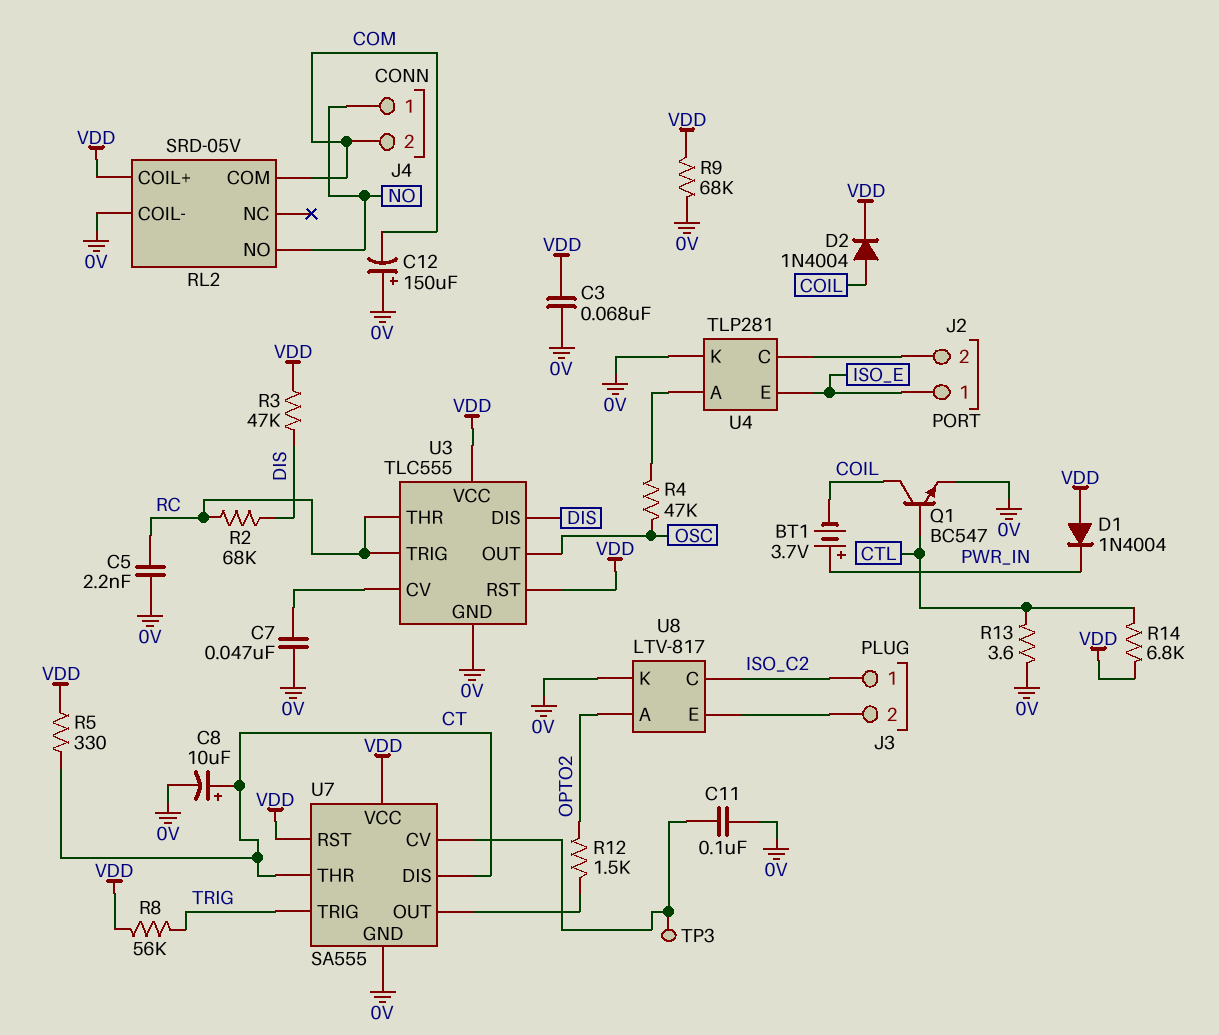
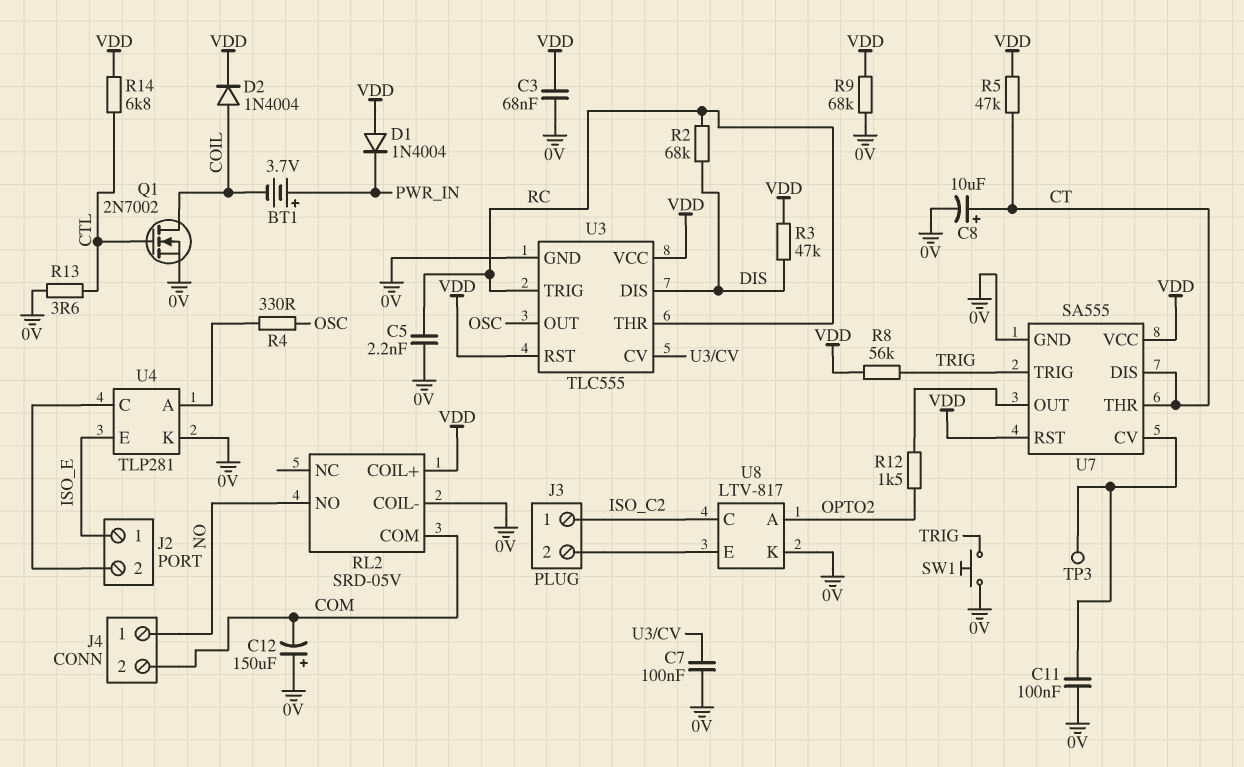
C7: 47nF (0V, U3/CV) -> 100nF (0V, U3/CV)
Q1: NPN BC547 (B CTL, C COIL, E 0V) -> NMOS 2N7002 (G CTL, D COIL, S 0V)
R4: 47k (OSC, U4/A) -> 330 (OSC, U4/A)
R5: 330 (CT, VDD) -> 47k (CT, VDD)
SW1: none -> button (0V, TRIG)

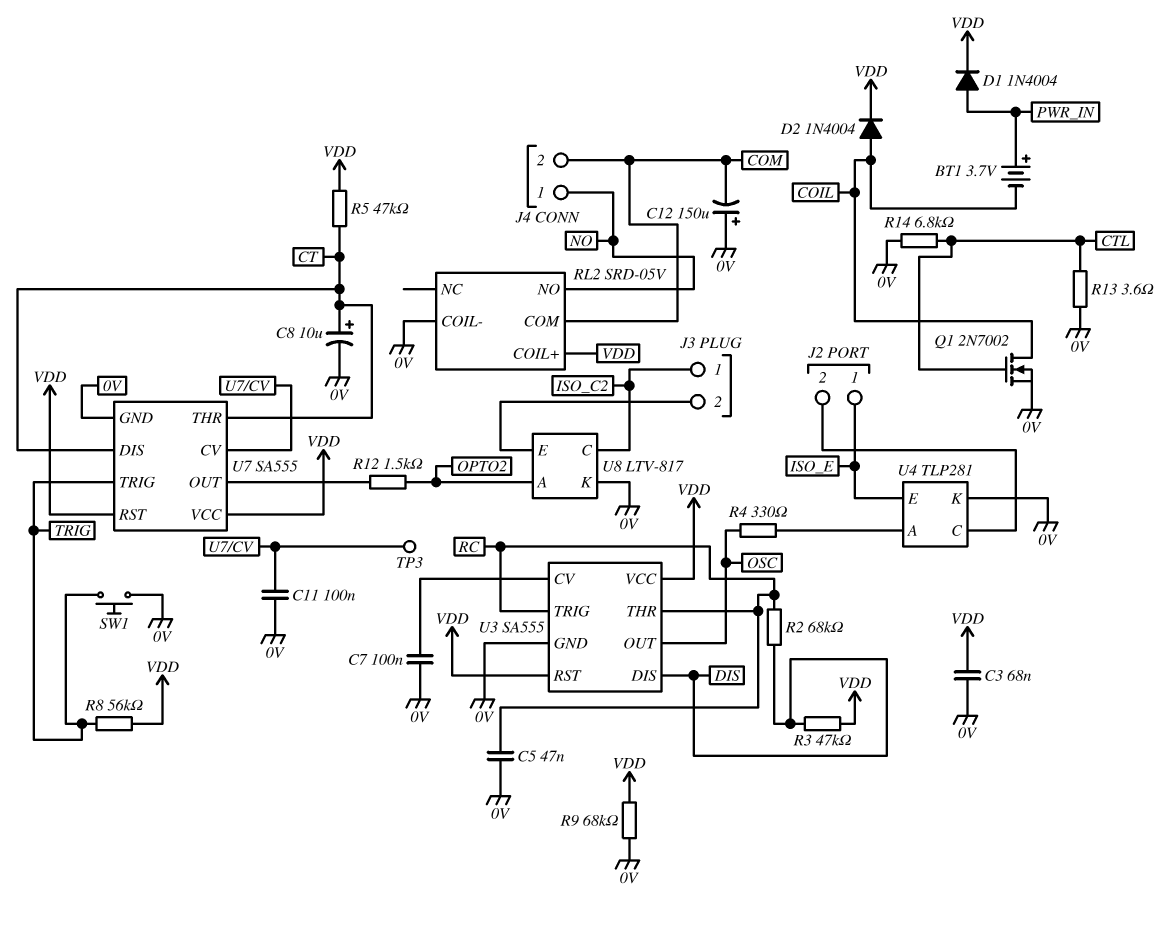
C5: 2.2nF (0V, RC) -> 47nF (0V, RC)
D1: diode 1N4004 (A VDD, K PWR_IN) -> diode 1N4004 (A PWR_IN, K VDD)
R14: 6.8k (CTL, VDD) -> 6.8k (0V, CTL)
U3: TLC555 -> SA555

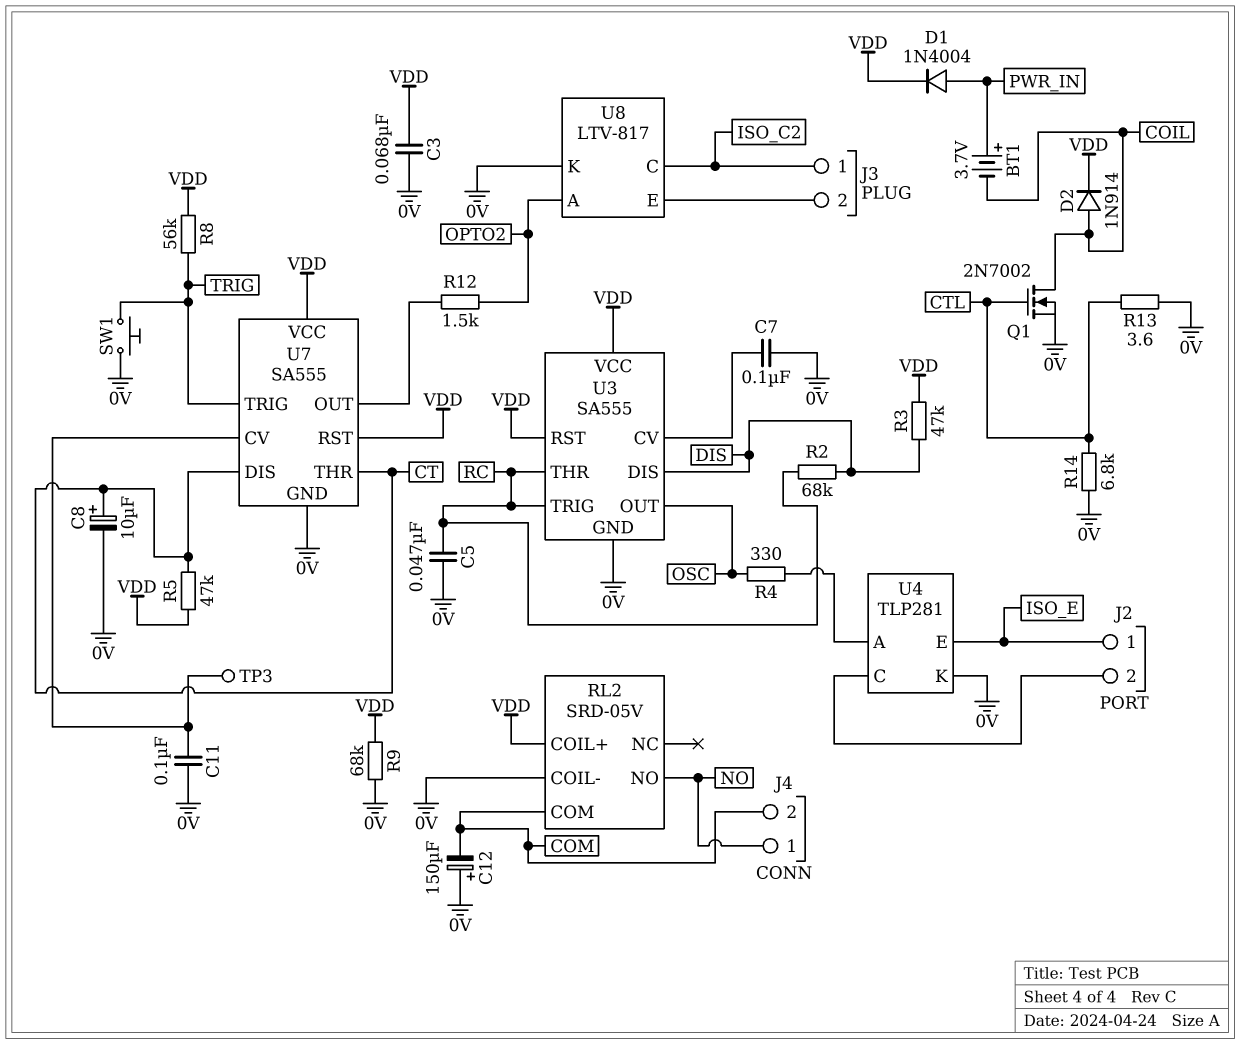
D2: diode 1N4004 (A COIL, K VDD) -> diode 1N914 (A COIL, K VDD)

